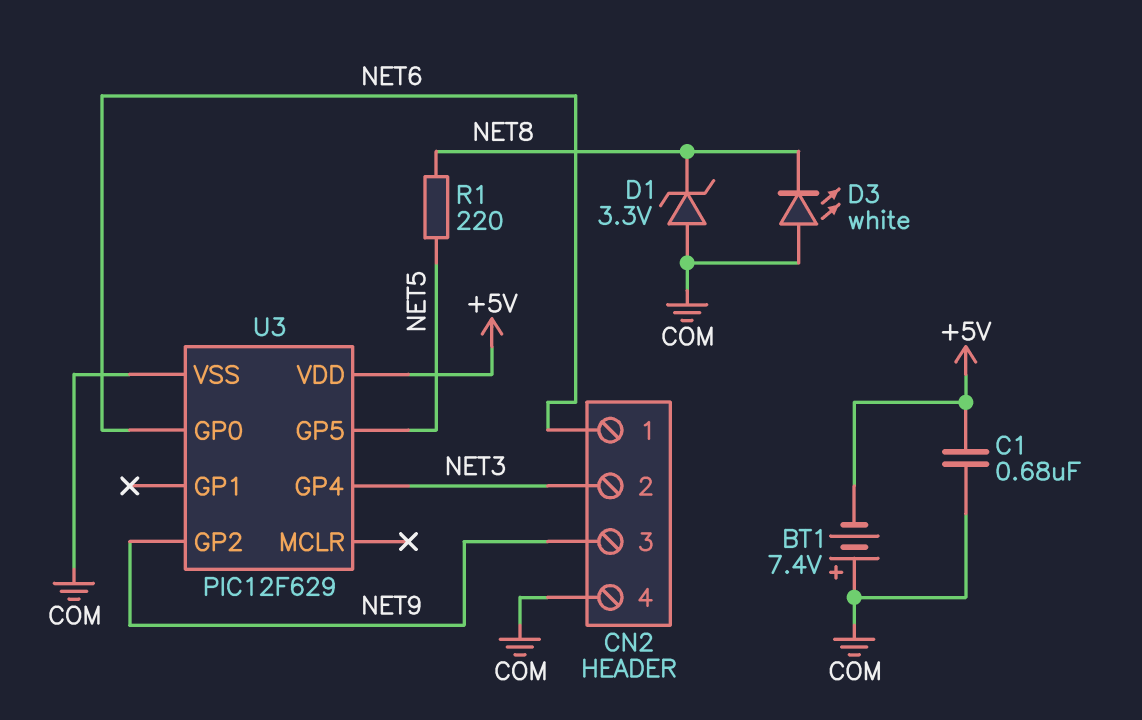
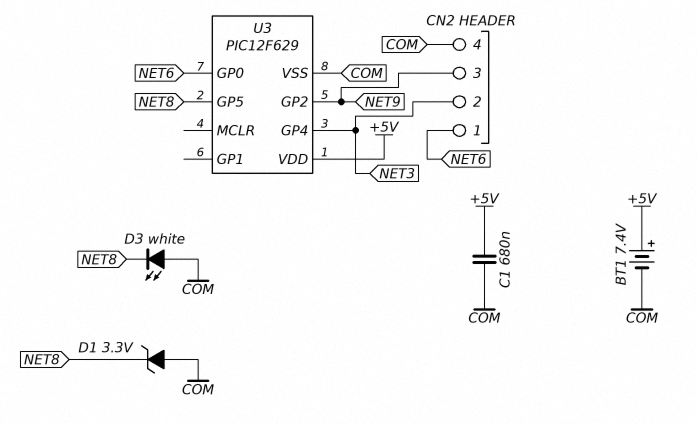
BT1: 7.4V (plus COM, minus +5V) -> 7.4V (plus +5V, minus COM)
R1: 220 (NET5, NET8) -> none
U3 pin GP5: NET5 -> NET8

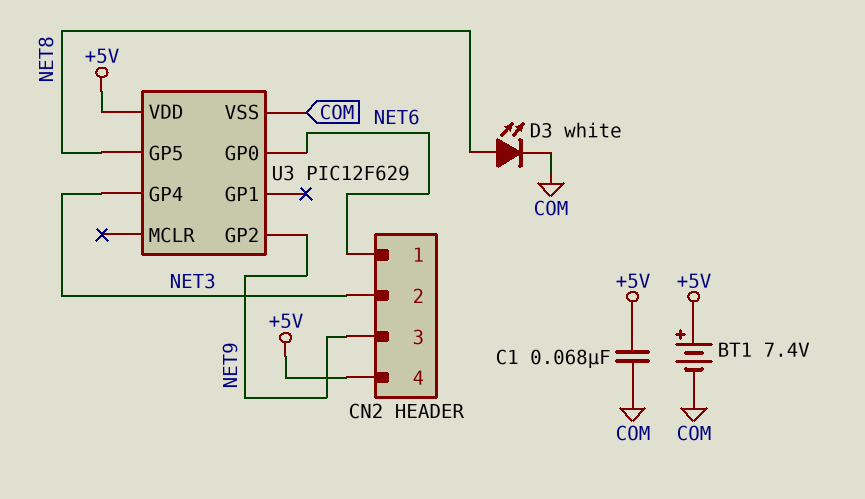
C1: 680nF (+5V, COM) -> 68nF (+5V, COM)
CN2 pin 4: COM -> +5V
D1: zener 3.3V (A COM, K NET8) -> none
D3: LED white (A COM, K NET8) -> LED white (A NET8, K COM)

